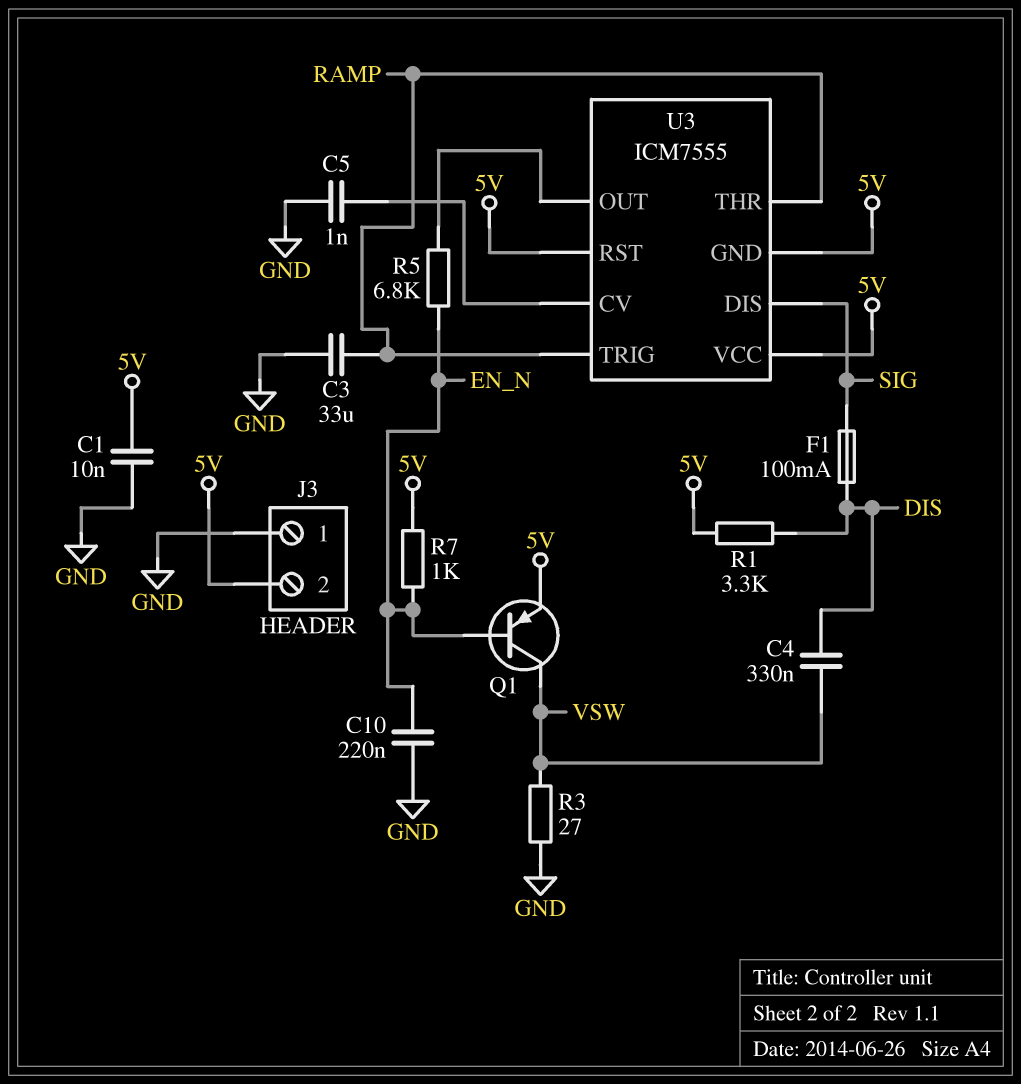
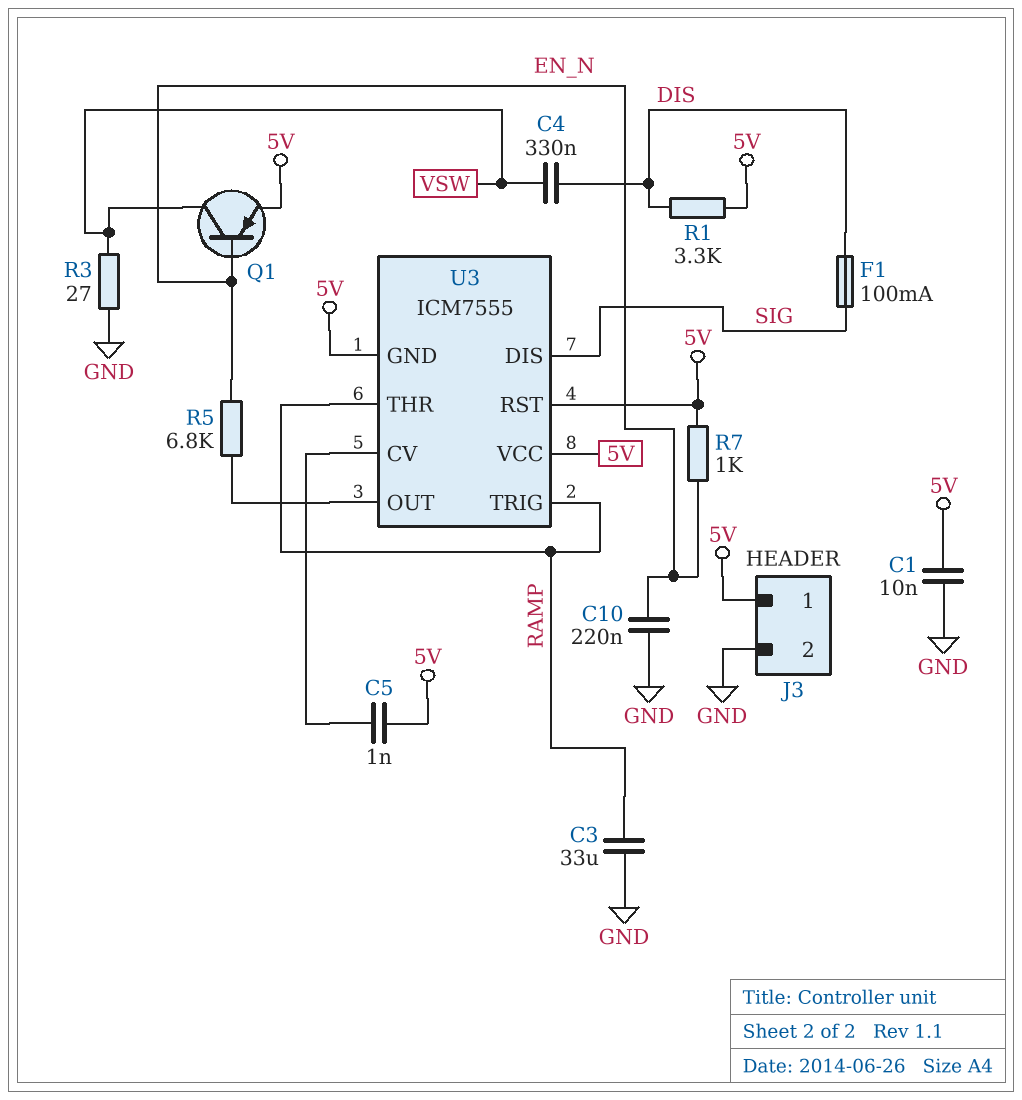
C5: 1nF (GND, U3/CV) -> 1nF (5V, U3/CV)
J3 pin 1: GND -> 5V
J3 pin 2: 5V -> GND

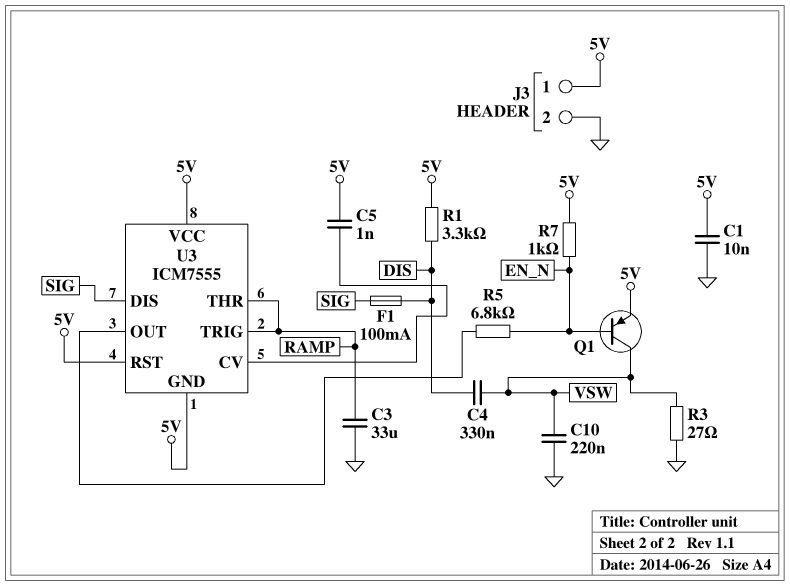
C10: 220nF (EN_N, GND) -> 220nF (GND, VSW)

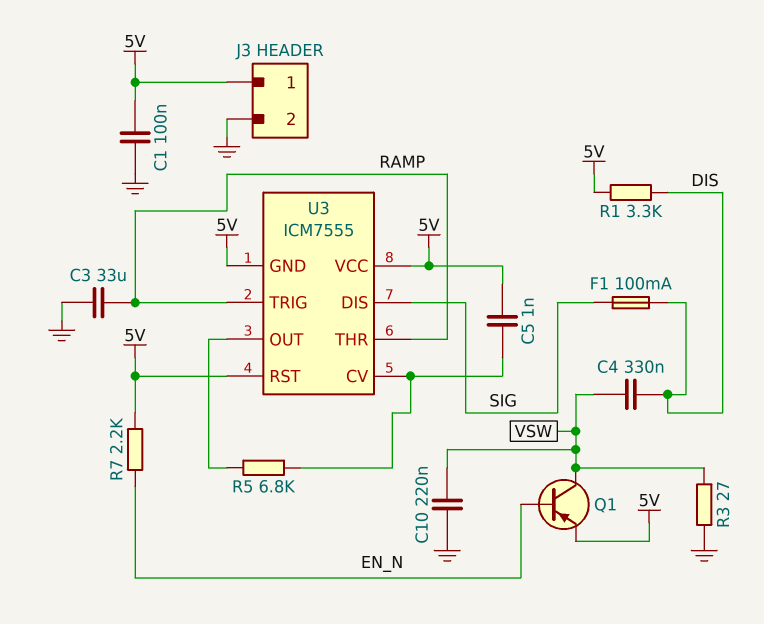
C1: 10nF (5V, GND) -> 100nF (5V, GND)
R5: 6.8k (EN_N, U3/OUT) -> 6.8k (U3/CV, U3/OUT)
R7: 1k (5V, EN_N) -> 2.2k (5V, EN_N)

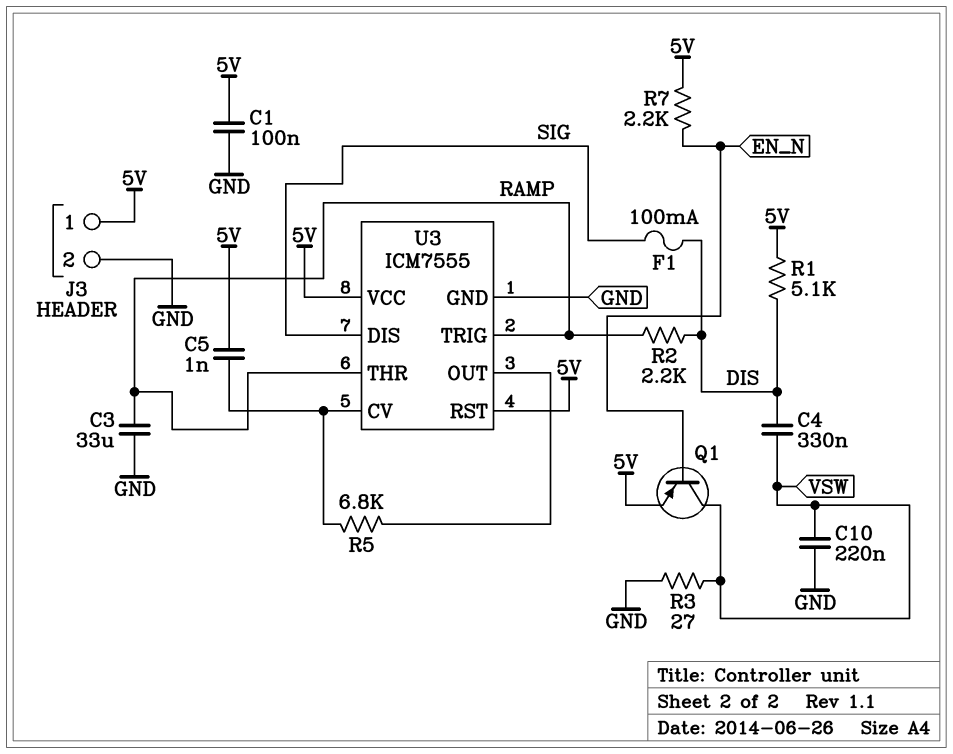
R1: 3.3k (5V, DIS) -> 5.1k (5V, DIS)
R2: none -> 2.2k (DIS, RAMP)
U3 pin GND: 5V -> GND

